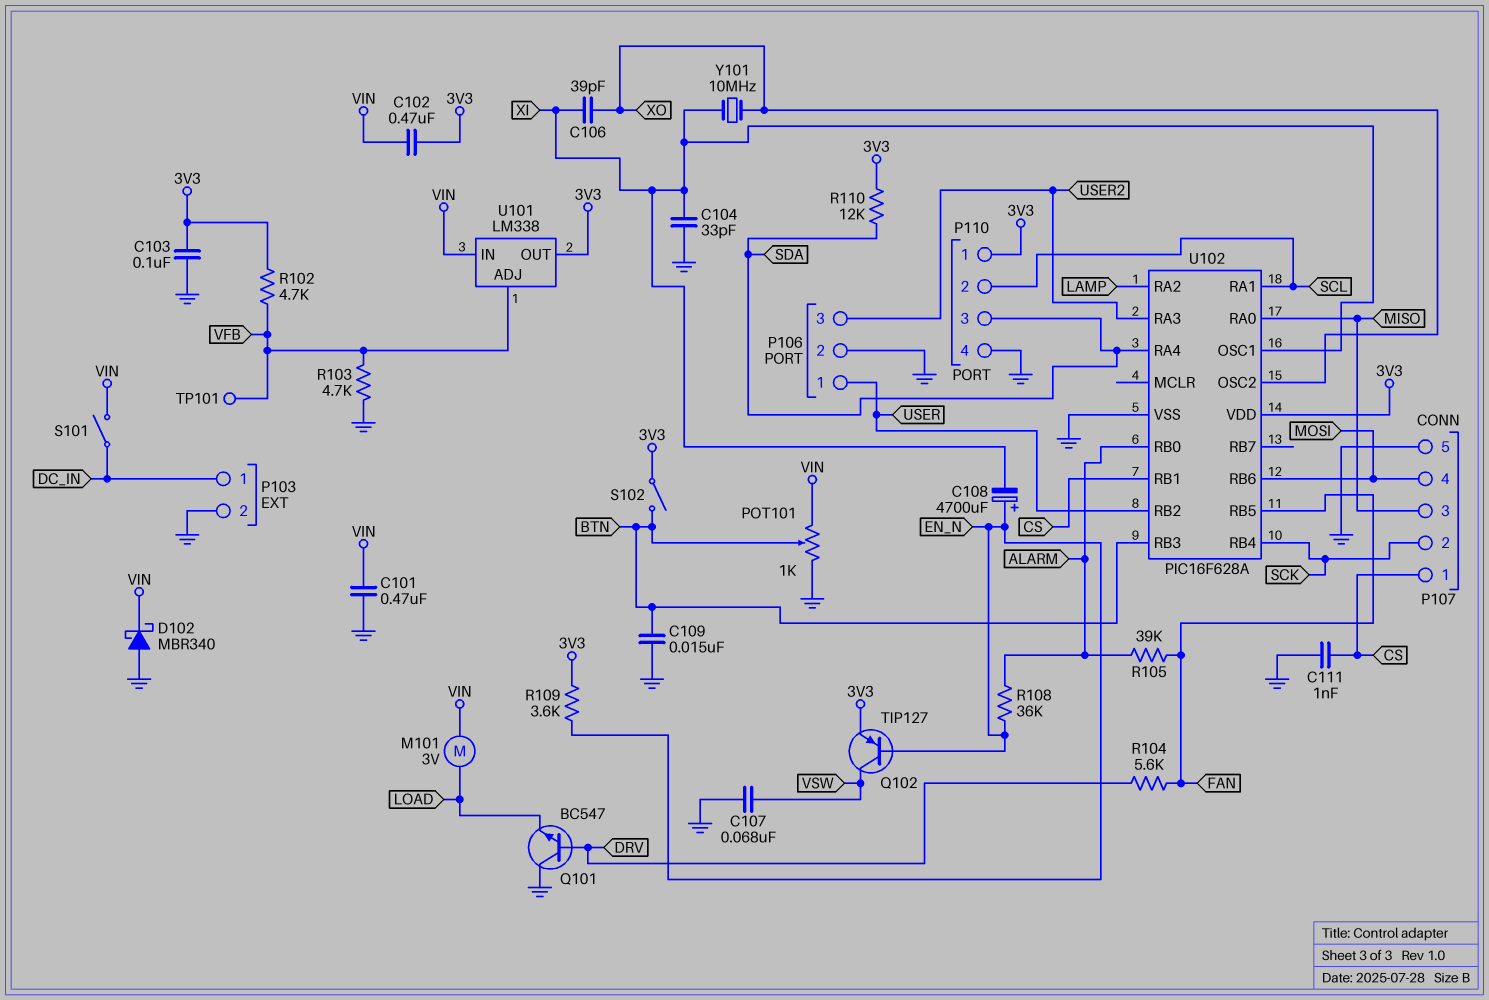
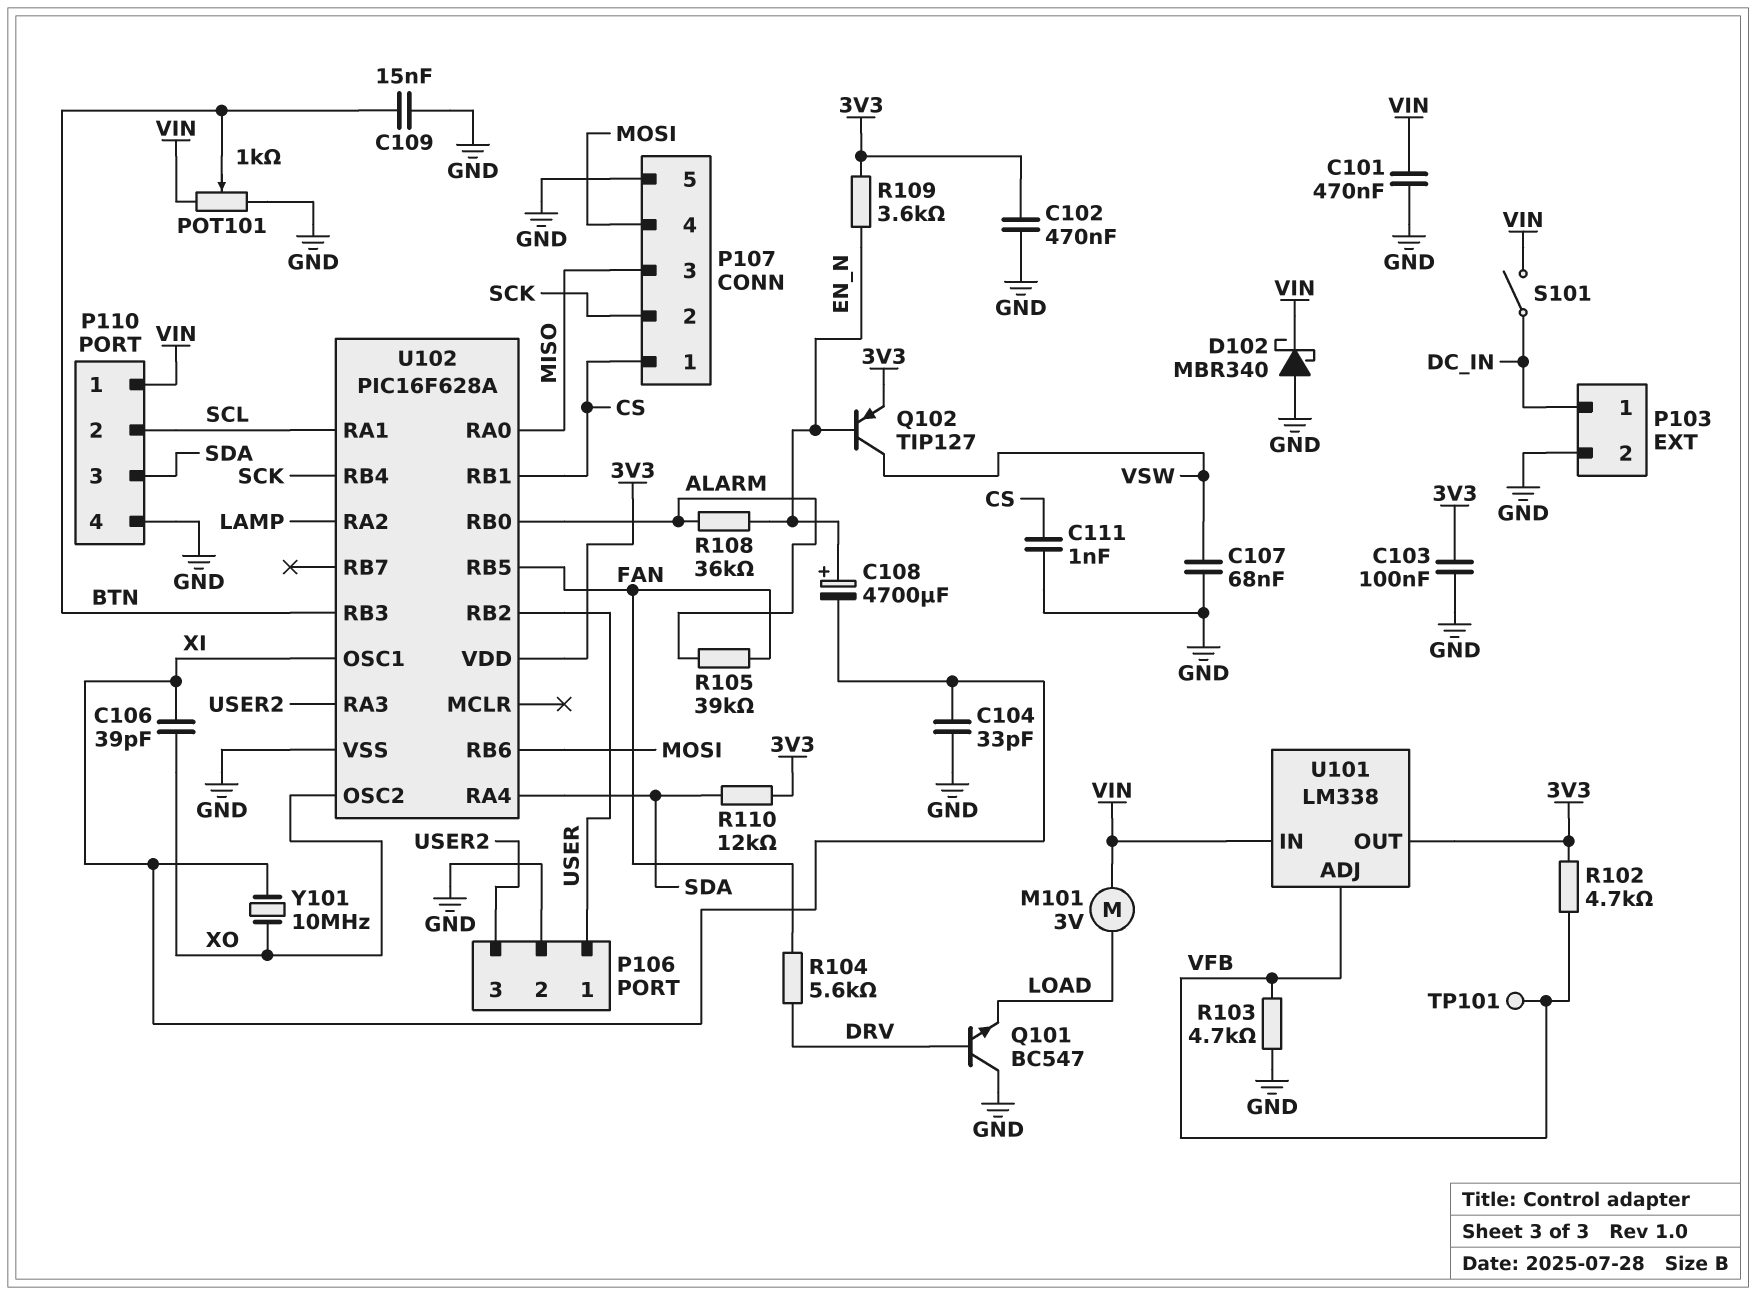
C102: 470nF (3V3, VIN) -> 470nF (3V3, GND)
P110 pin 1: 3V3 -> VIN
S102: switch (3V3, BTN) -> none

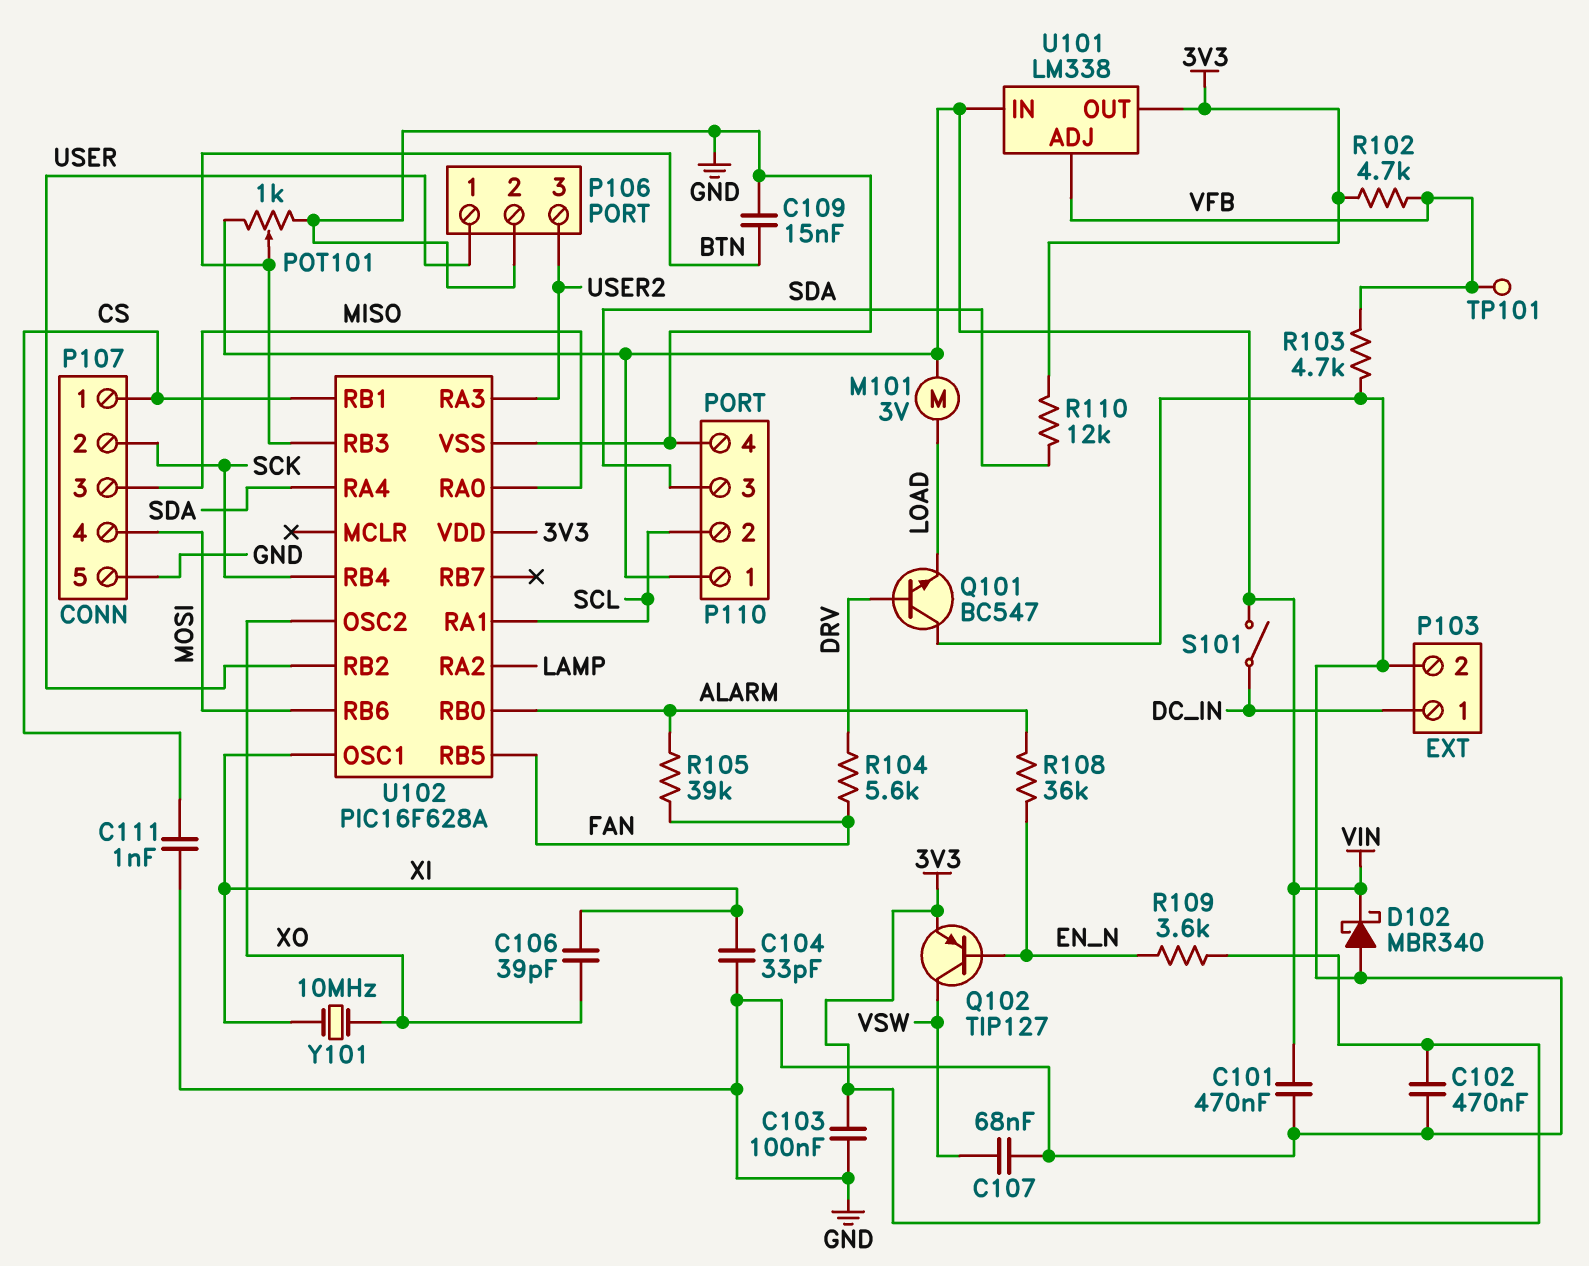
C108: 4700uF (plus EN_N, minus XI) -> none

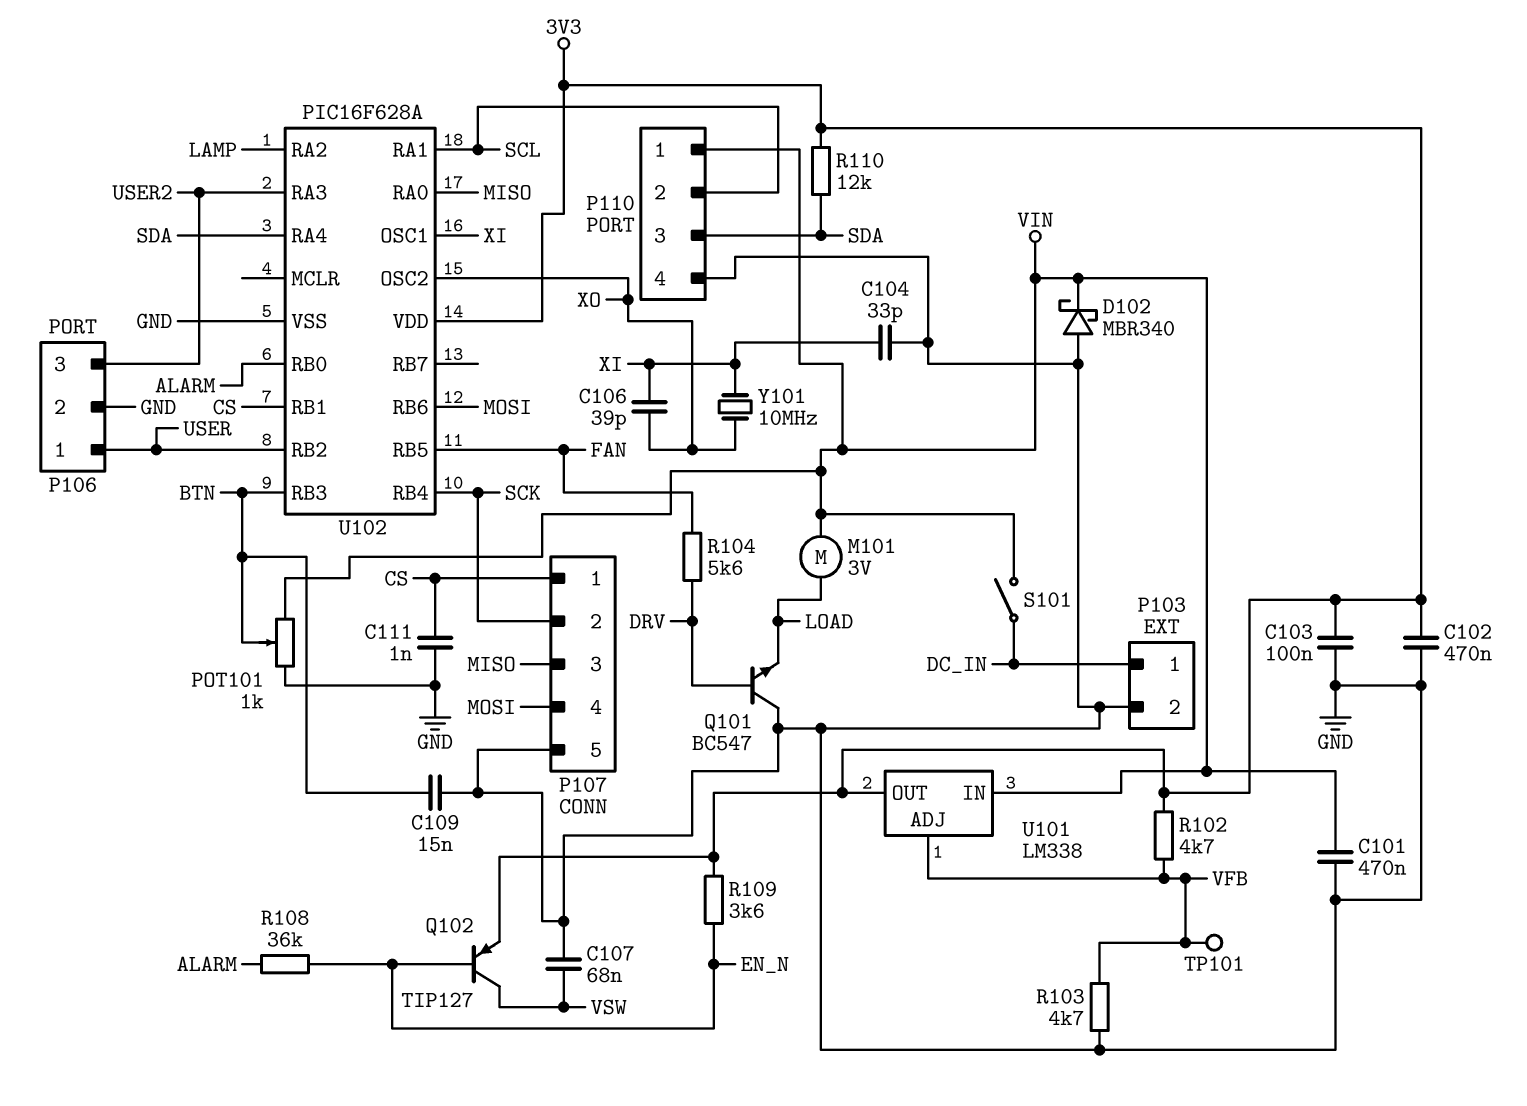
R105: 39k (ALARM, FAN) -> none

